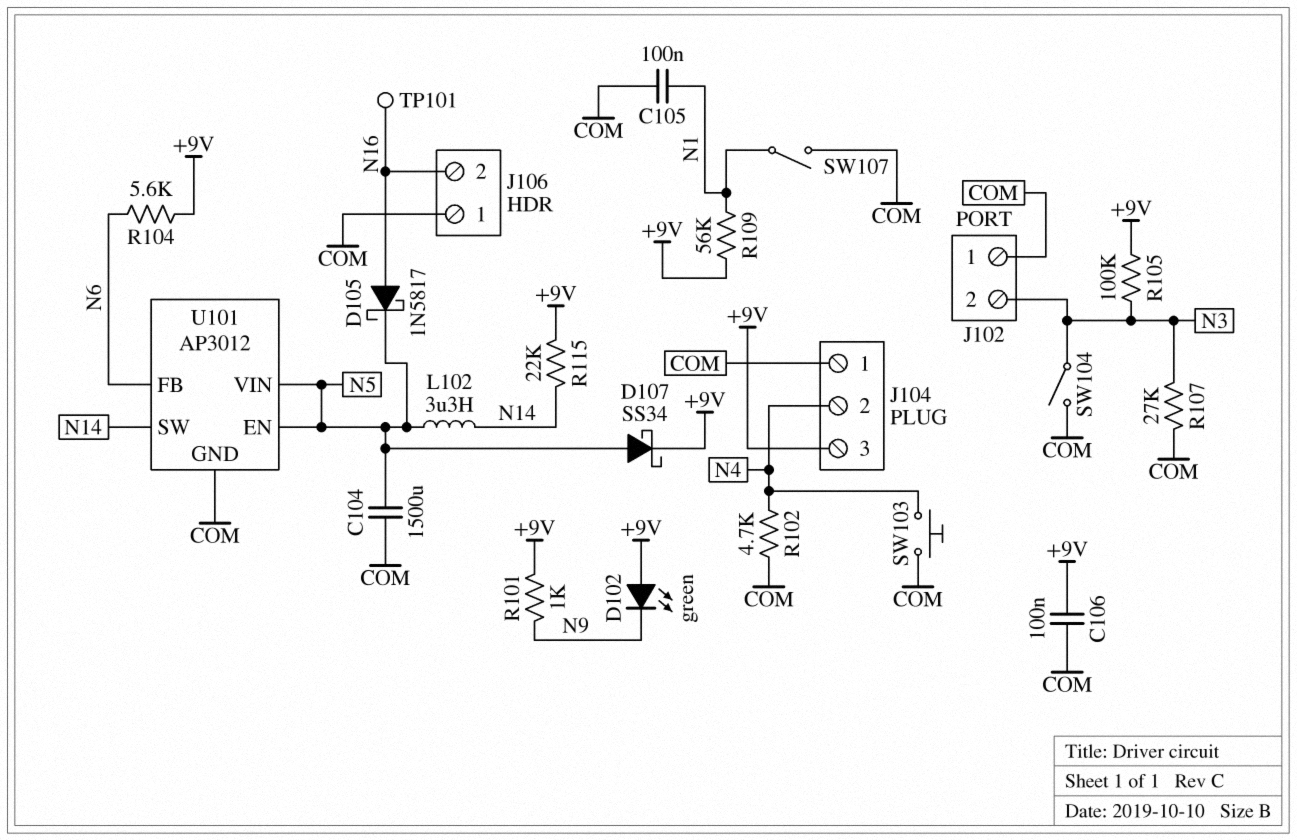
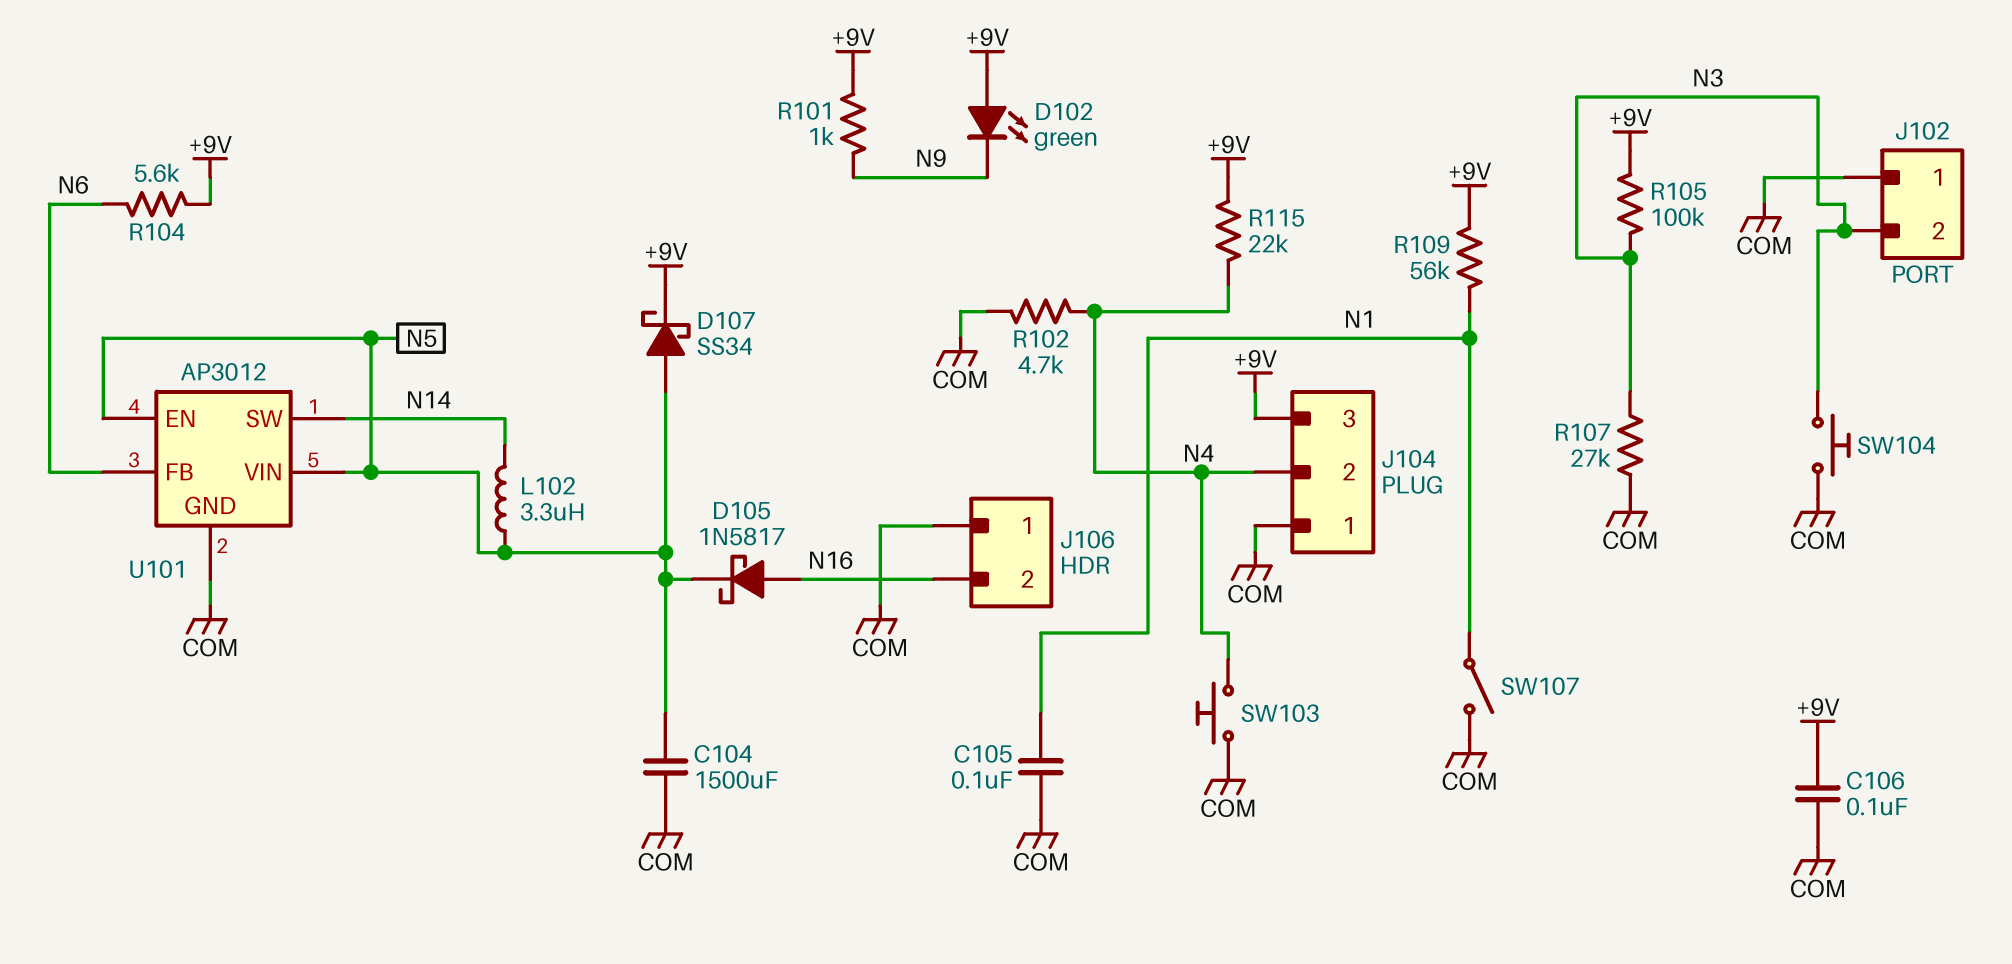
R115: 22k (+9V, N14) -> 22k (+9V, N4)
SW104: switch (COM, N3) -> button (COM, N3)
TP101: test point (N16) -> none

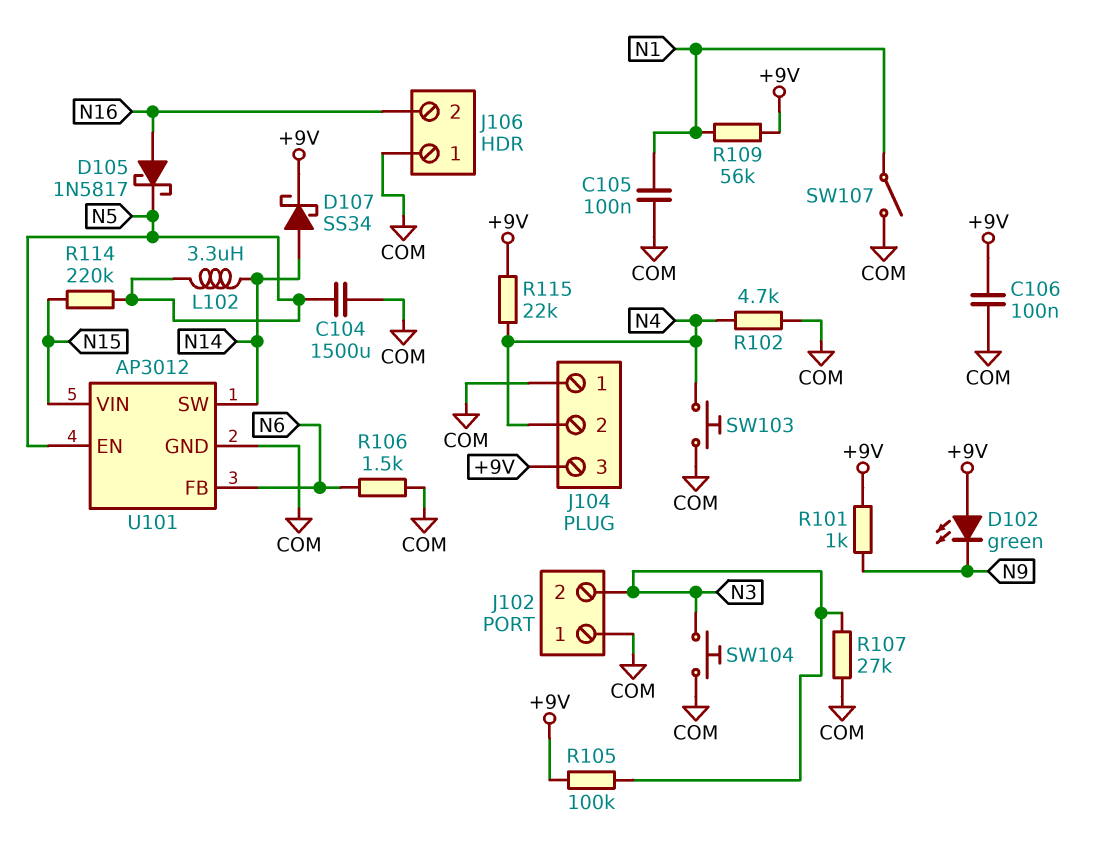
D107: schottky SS34 (A N5, K +9V) -> schottky SS34 (A N14, K +9V)
R104: 5.6k (+9V, N6) -> none
R106: none -> 1.5k (COM, N6)
R114: none -> 220k (N5, N15)
U101 pin VIN: N5 -> N15

